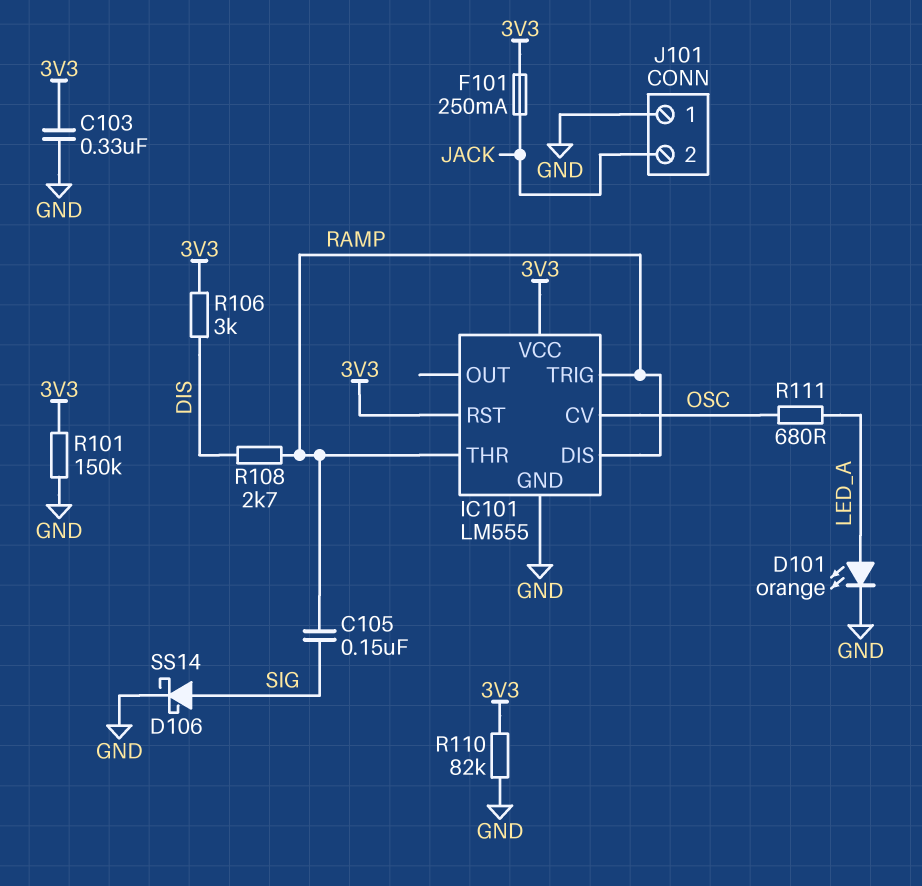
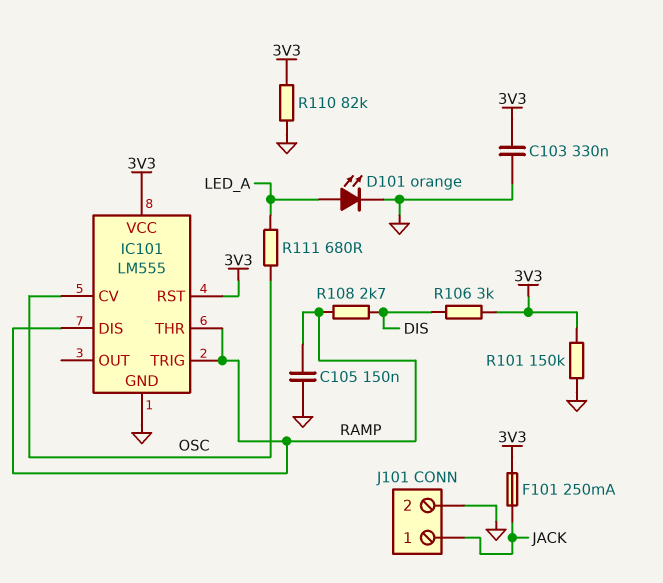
C105: 150nF (RAMP, SIG) -> 150nF (GND, RAMP)
D106: schottky SS14 (A SIG, K GND) -> none
J101 pin 1: GND -> JACK
J101 pin 2: JACK -> GND

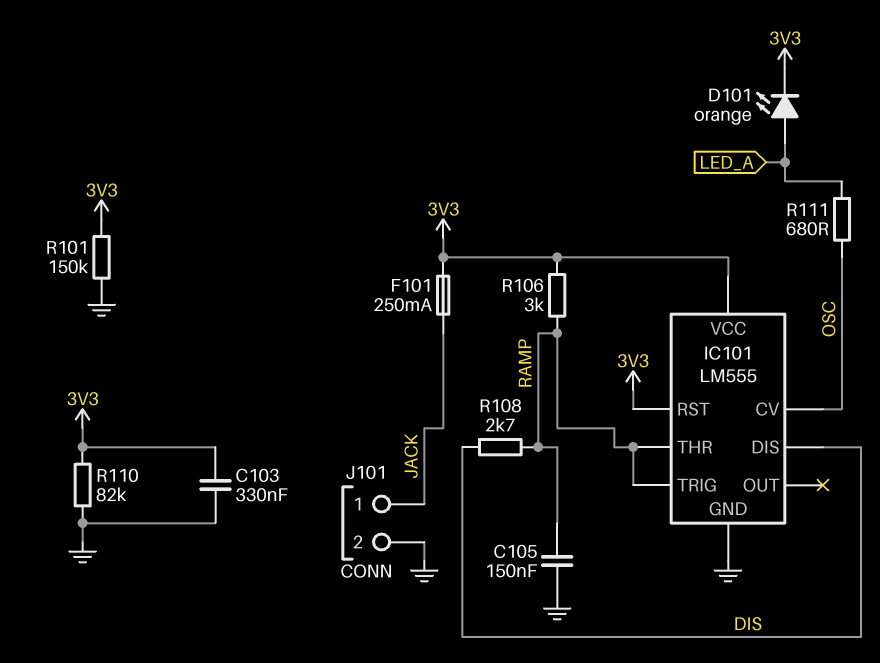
D101: LED orange (A LED_A, K GND) -> LED orange (A LED_A, K 3V3)
IC101 pin DIS: RAMP -> DIS
R106: 3k (3V3, DIS) -> 3k (3V3, RAMP)

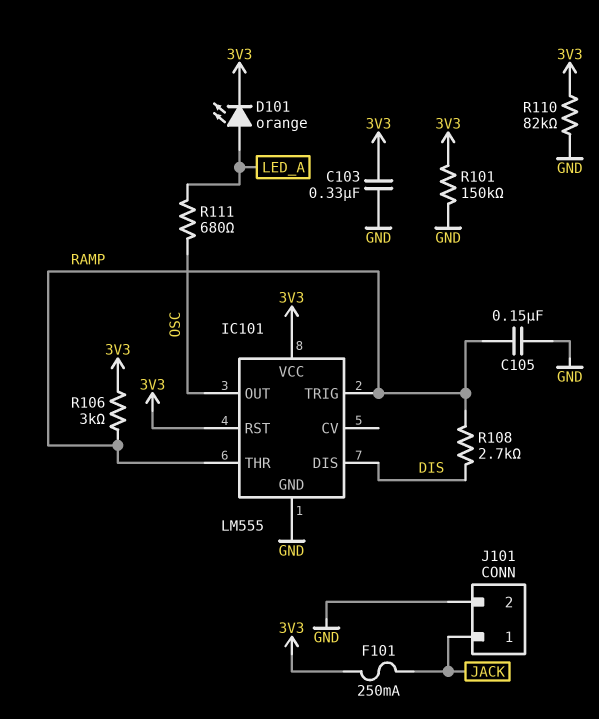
IC101 pin CV: OSC -> none
IC101 pin OUT: none -> OSC

